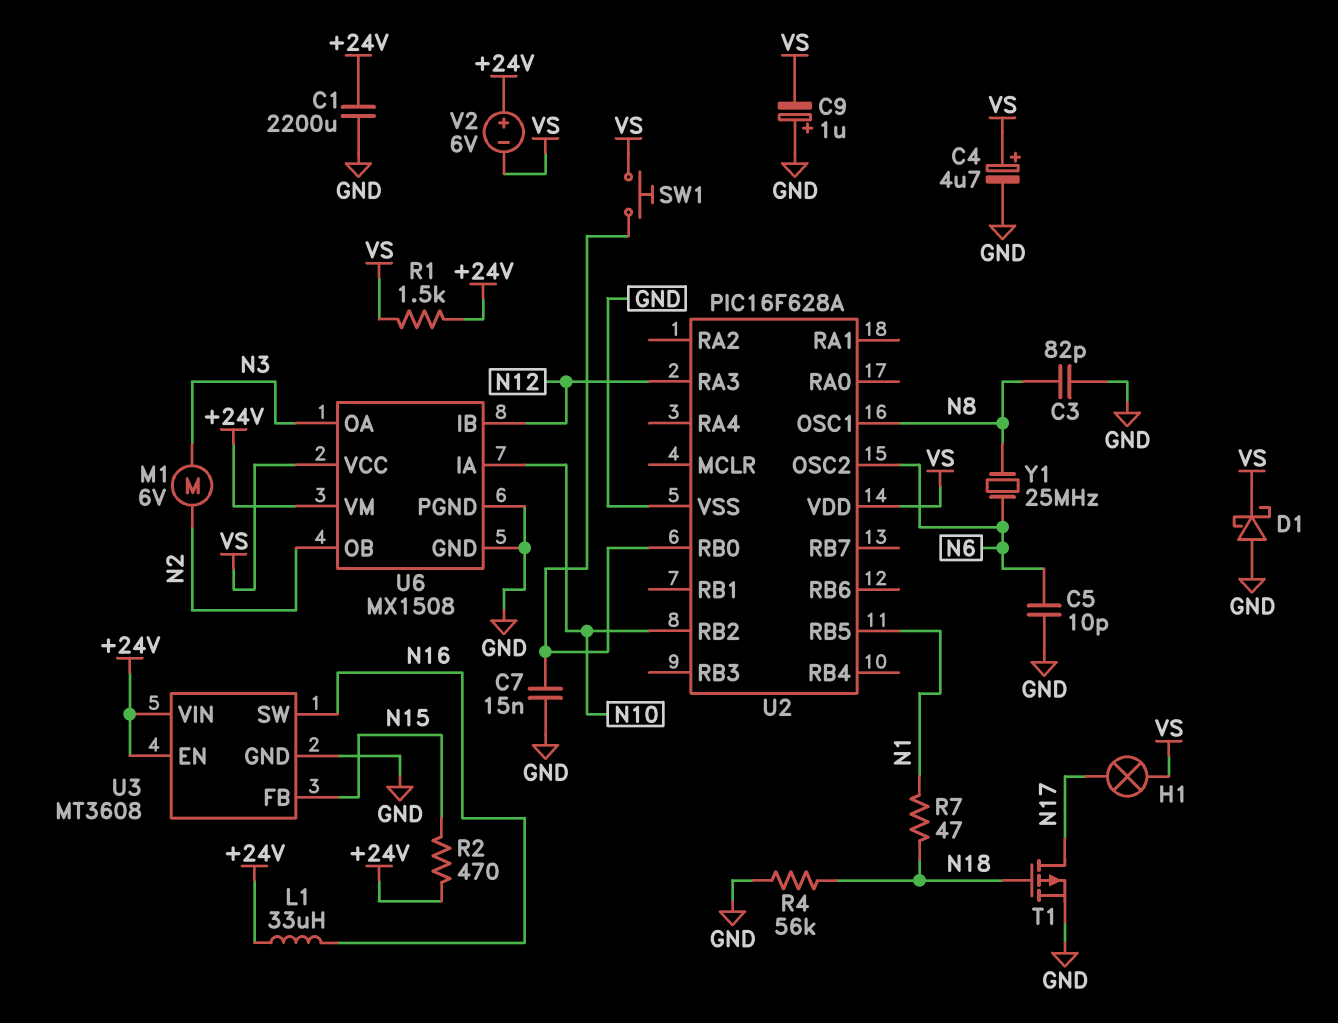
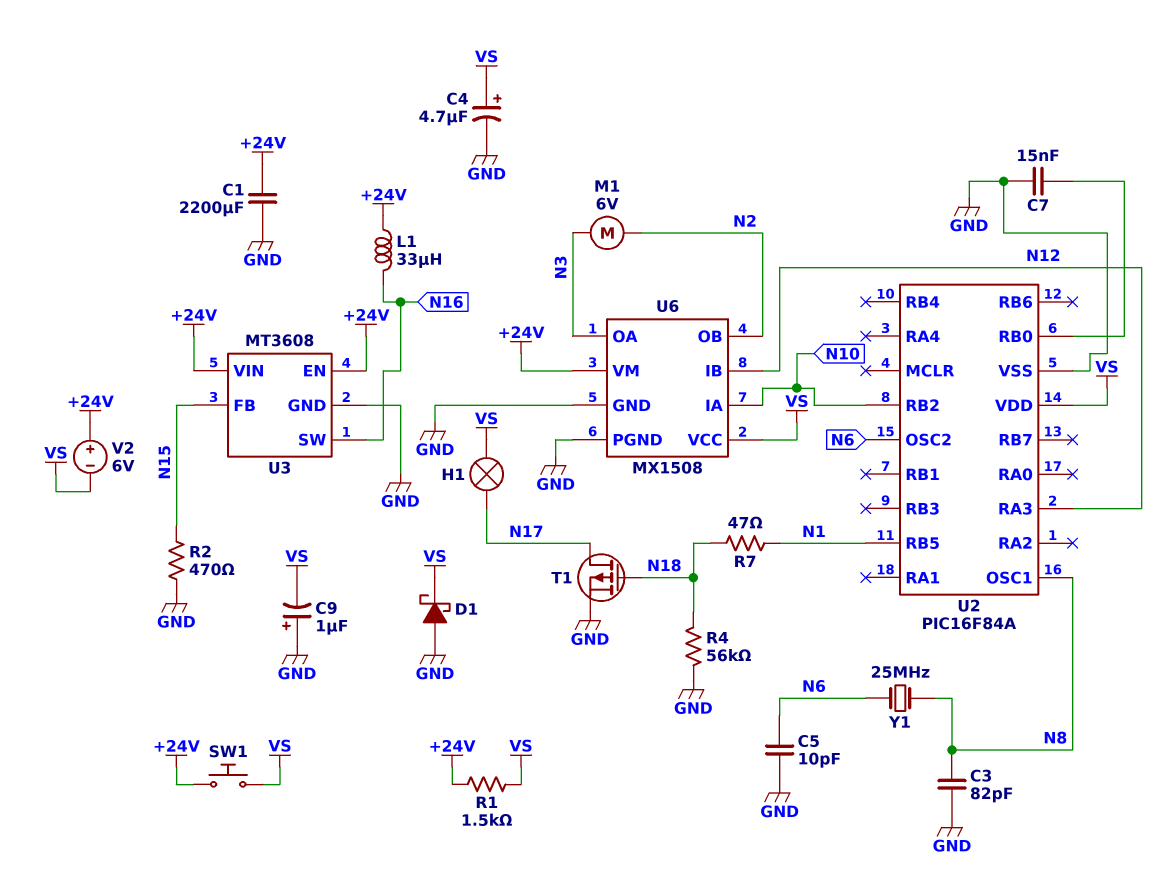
R2: 470 (+24V, N15) -> 470 (GND, N15)
SW1: button (U2/RB0, VS) -> button (+24V, VS)
U2: PIC16F628A -> PIC16F84A

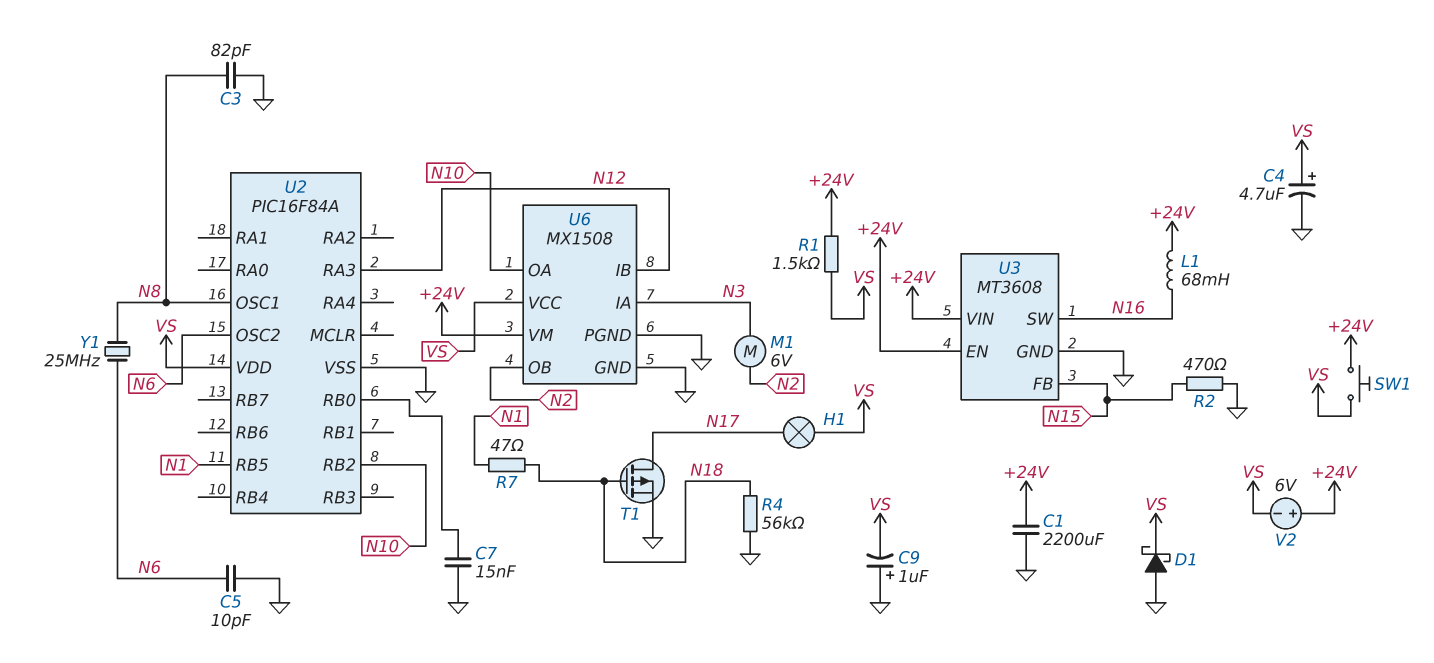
L1: 33uH (+24V, N16) -> 68mH (+24V, N16)
U6 pin IA: N10 -> N3
U6 pin OA: N3 -> N10

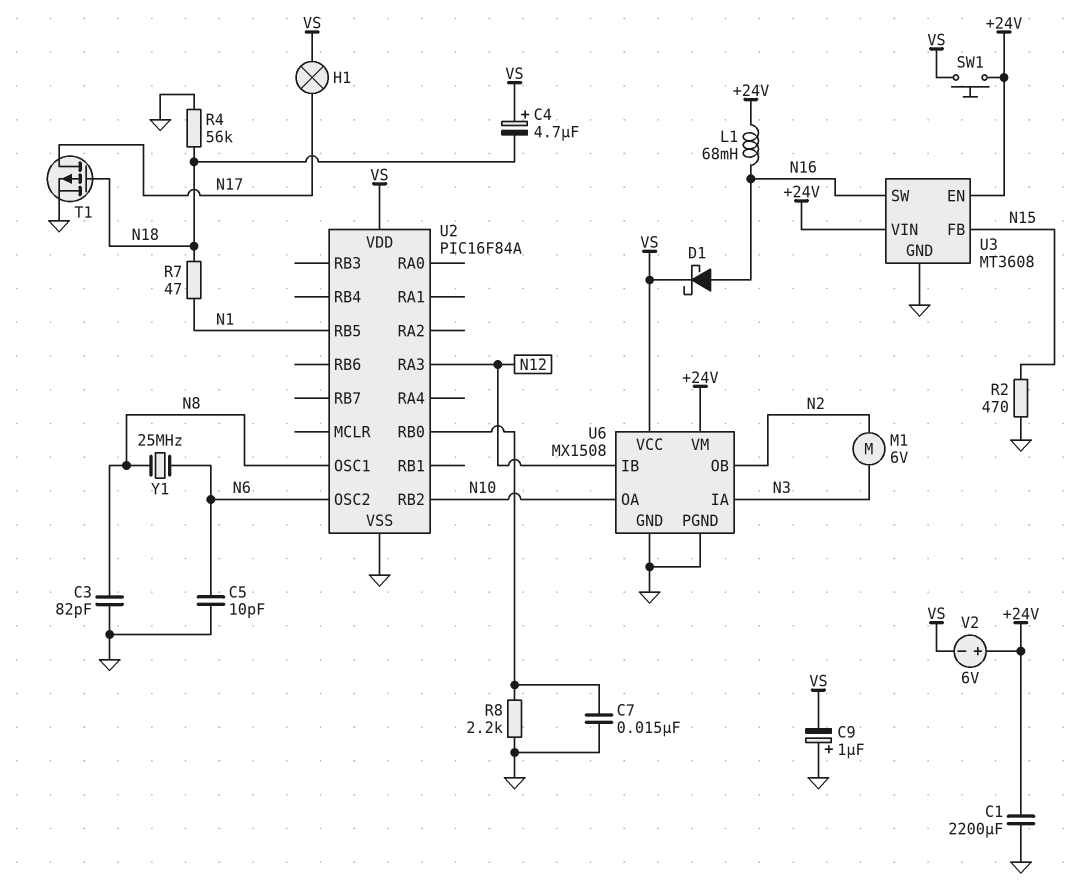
C4: 4.7uF (plus VS, minus GND) -> 4.7uF (plus VS, minus N18)
D1: schottky (A GND, K VS) -> schottky (A N16, K VS)
R1: 1.5k (+24V, VS) -> none
R8: none -> 2.2k (GND, U2/RB0)

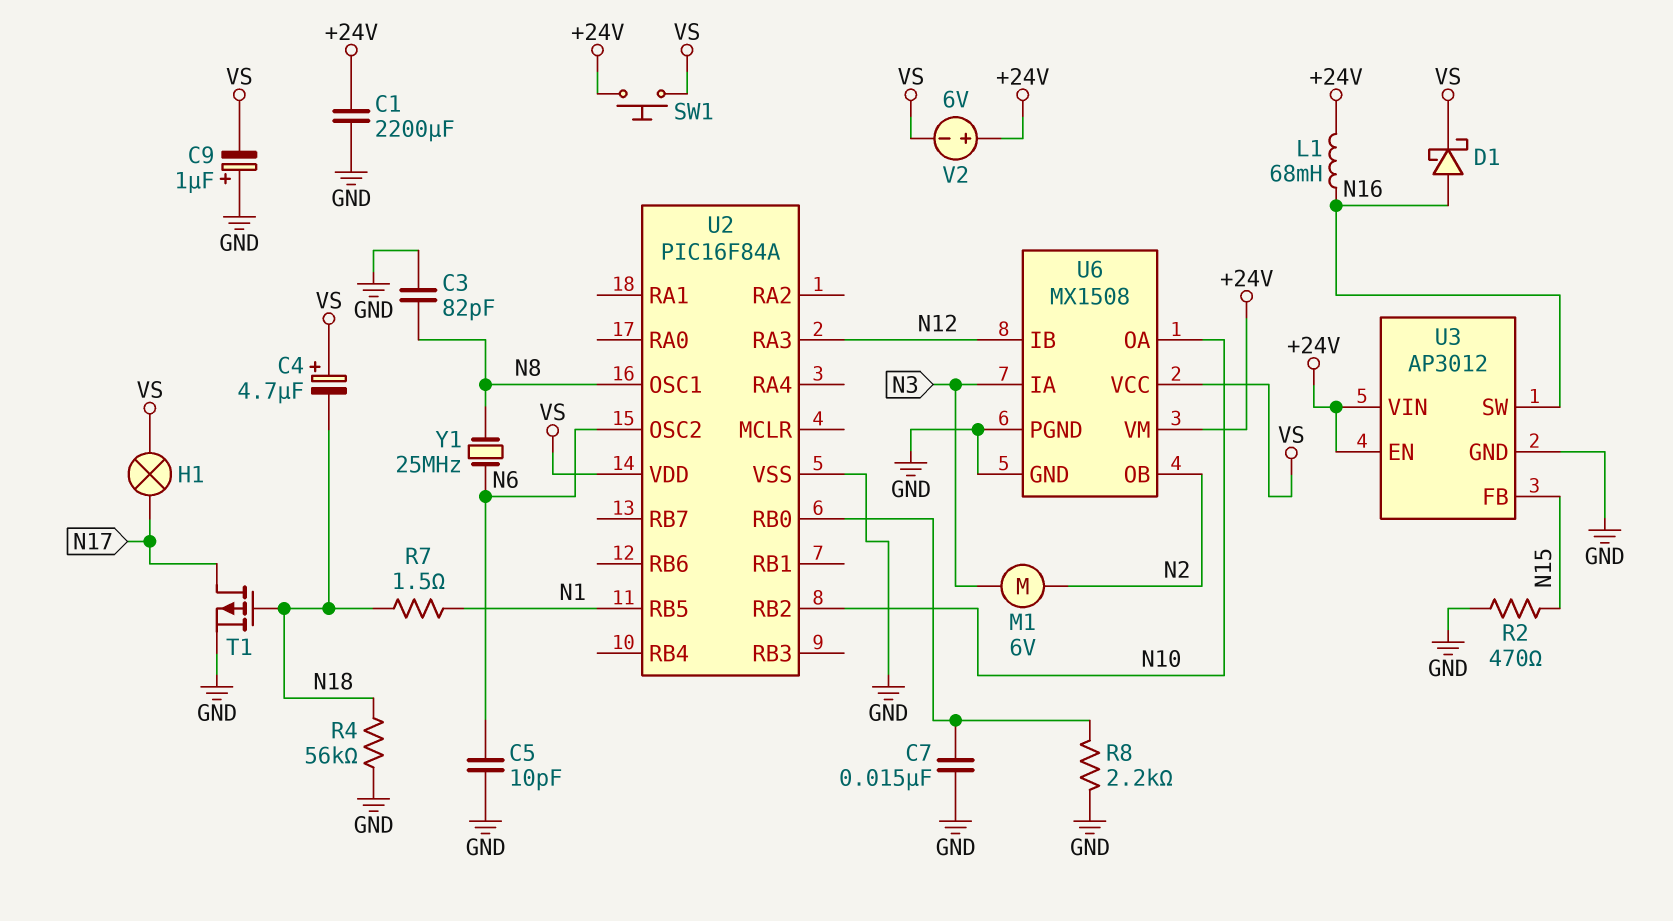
R7: 47 (N1, N18) -> 1.5 (N1, N18)
U3: MT3608 -> AP3012

